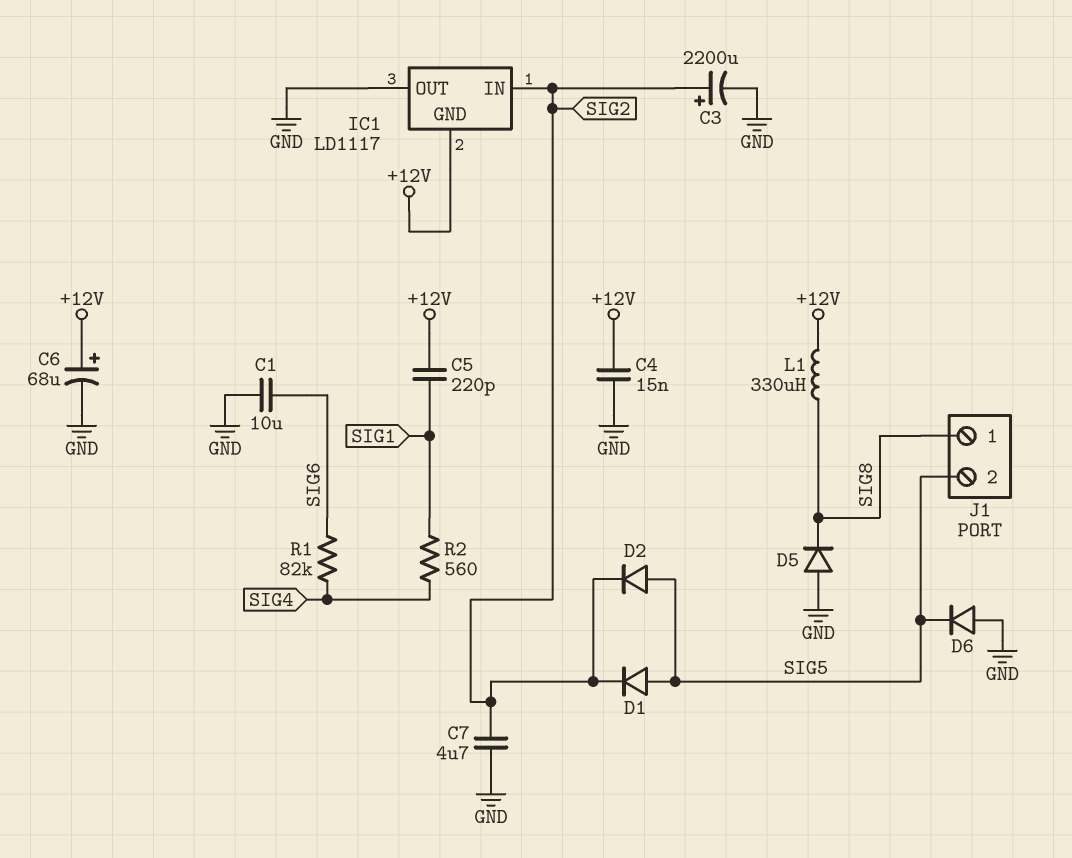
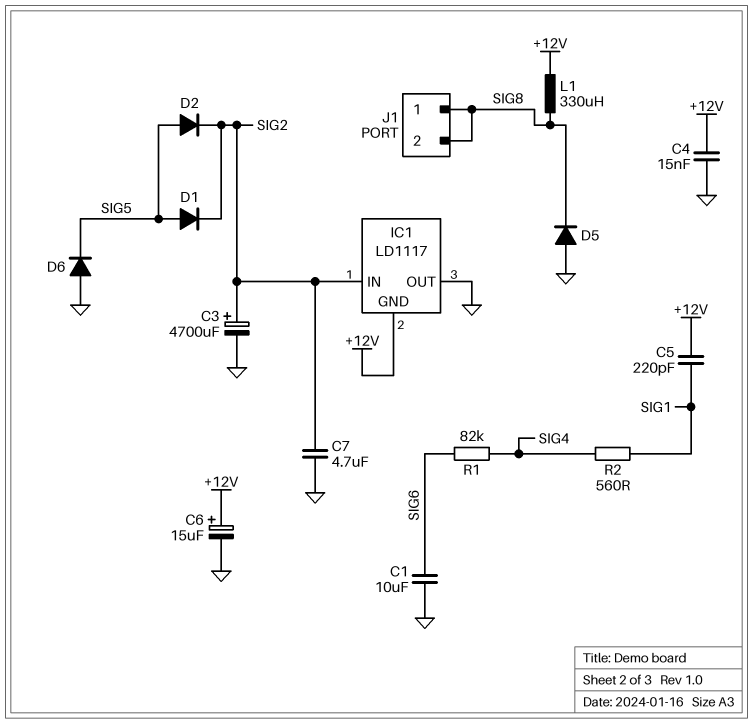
C3: 2200uF (plus SIG2, minus GND) -> 4700uF (plus SIG2, minus GND)
C6: 68uF (plus +12V, minus GND) -> 15uF (plus +12V, minus GND)
J1 pin 2: SIG5 -> SIG8

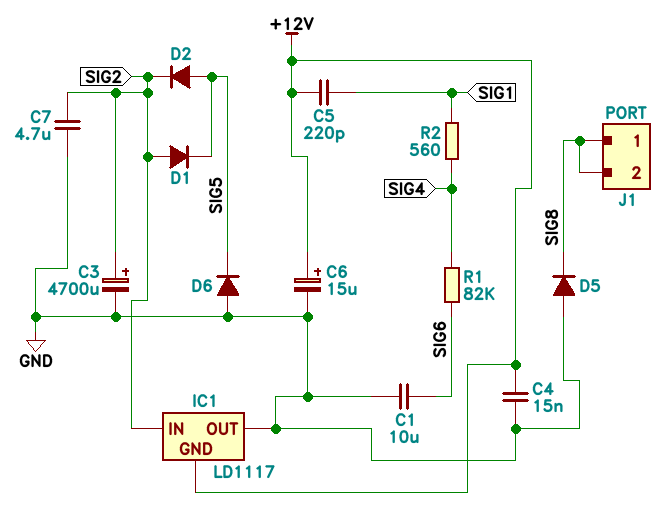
D1: diode (A SIG5, K SIG2) -> diode (A SIG2, K SIG5)
L1: 330uH (+12V, SIG8) -> none

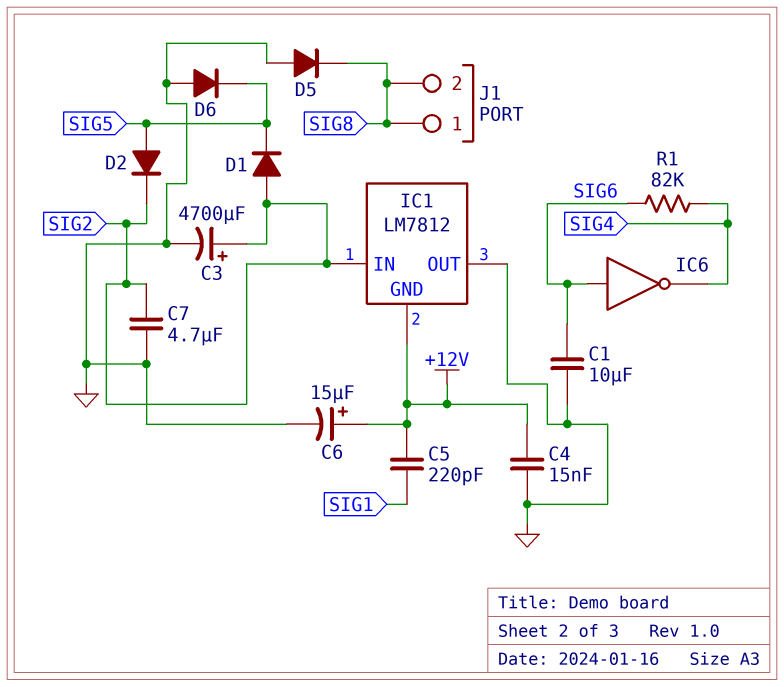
IC1: LD1117 -> LM7812
IC6: none -> NOT (in SIG6, out SIG4)
R2: 560 (SIG1, SIG4) -> none

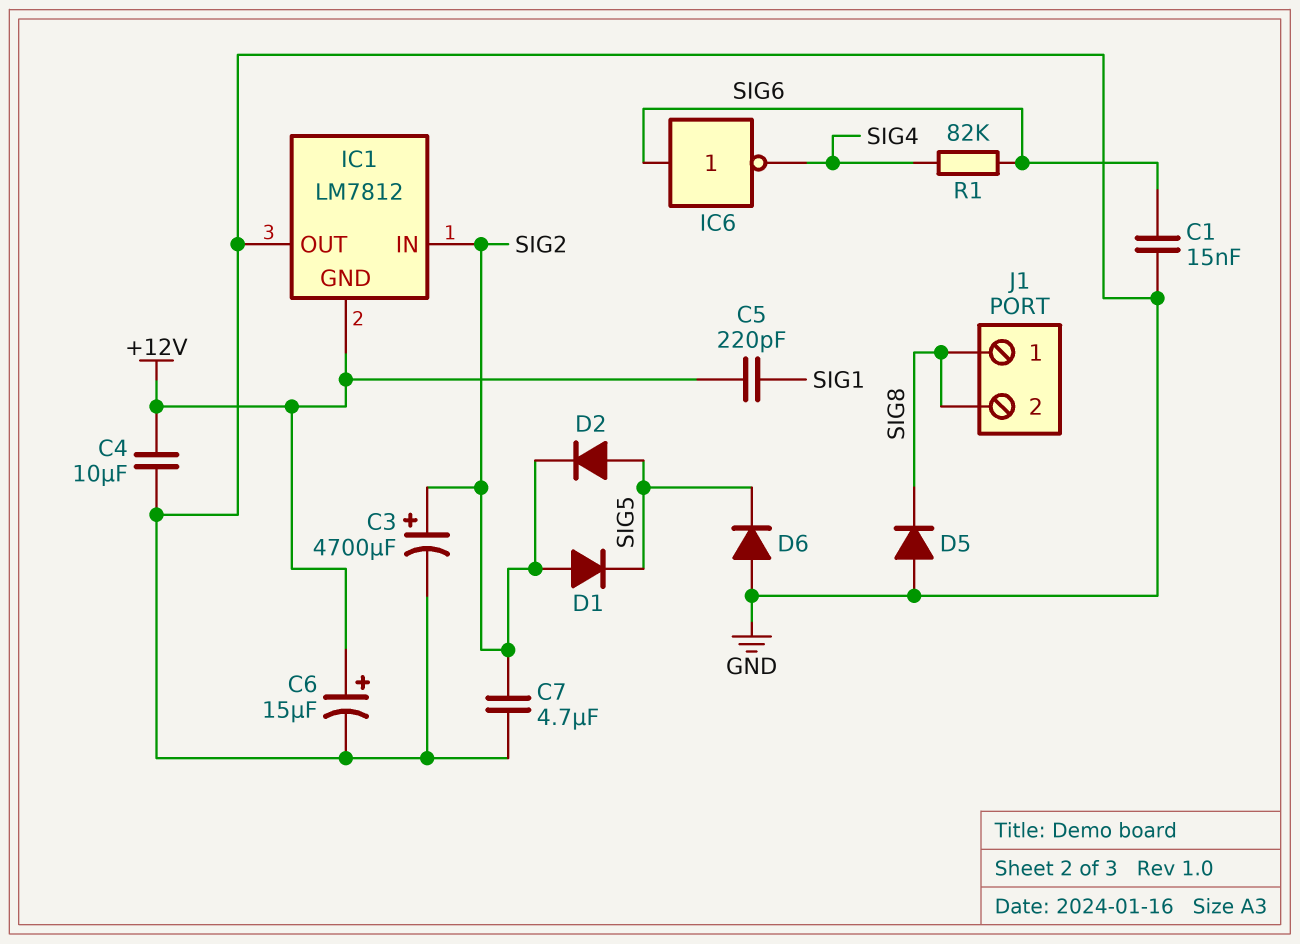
C1: 10uF (GND, SIG6) -> 15nF (GND, SIG6)
C4: 15nF (+12V, GND) -> 10uF (+12V, GND)

